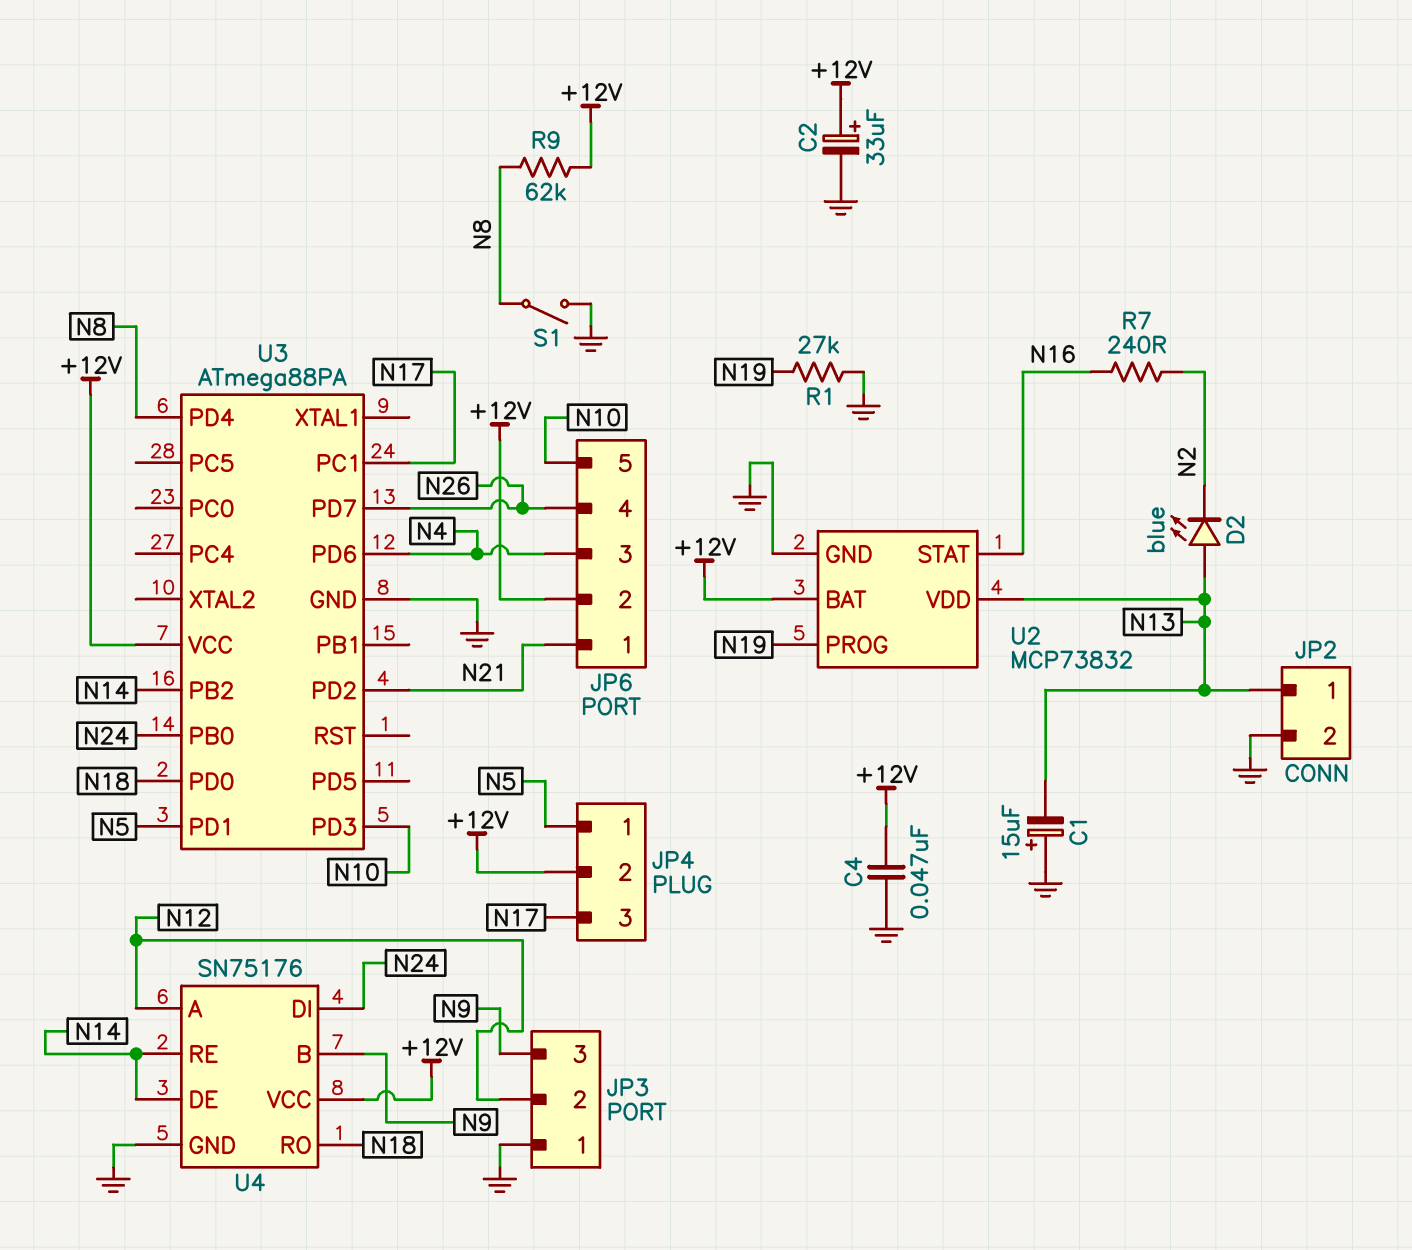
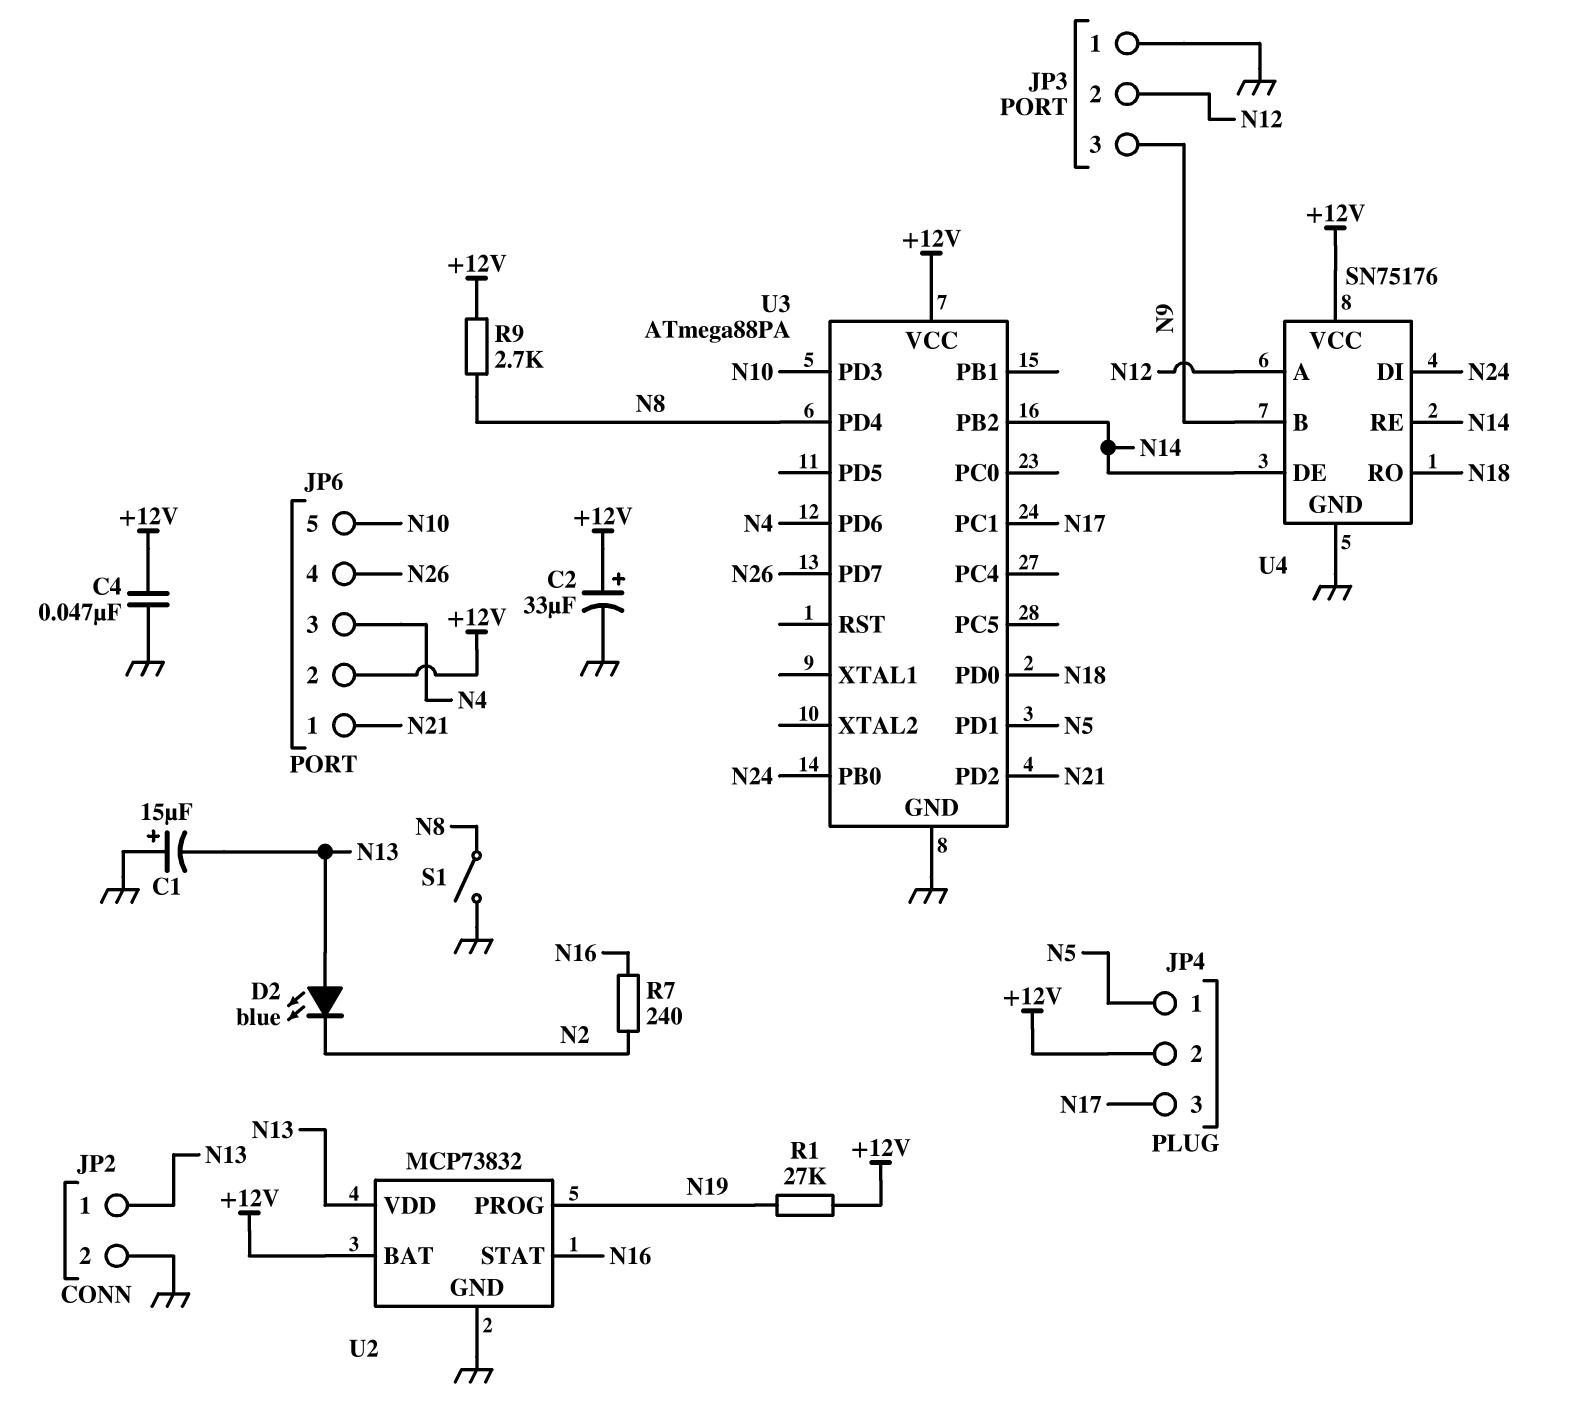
R1: 27k (GND, N19) -> 27k (+12V, N19)
R9: 62k (+12V, N8) -> 2.7k (+12V, N8)

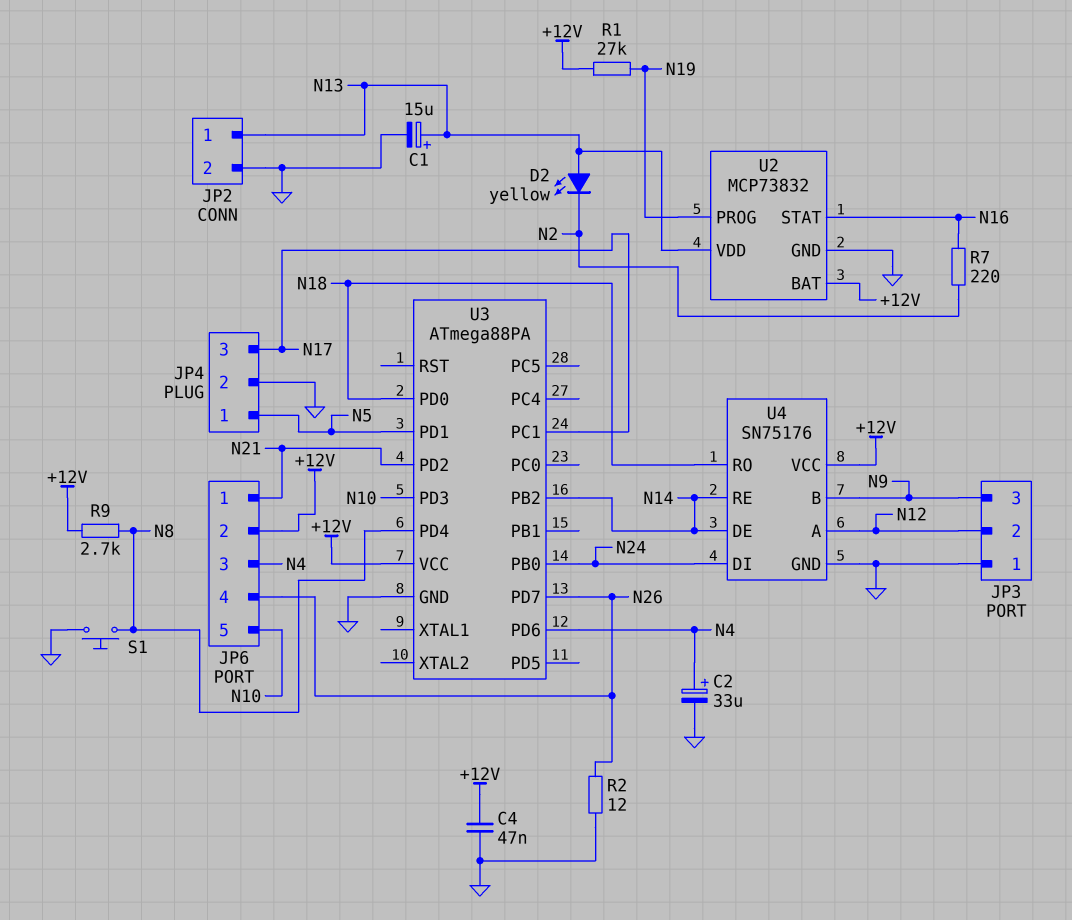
C1: 15uF (plus GND, minus N13) -> 15uF (plus N13, minus GND)
C2: 33uF (plus +12V, minus GND) -> 33uF (plus N4, minus GND)
D2: LED blue (A N13, K N2) -> LED yellow (A N13, K N2)
JP4 pin 2: +12V -> GND
R2: none -> 12 (GND, N26)
R7: 240 (N2, N16) -> 220 (N2, N16)
S1: switch (GND, N8) -> button (GND, N8)

